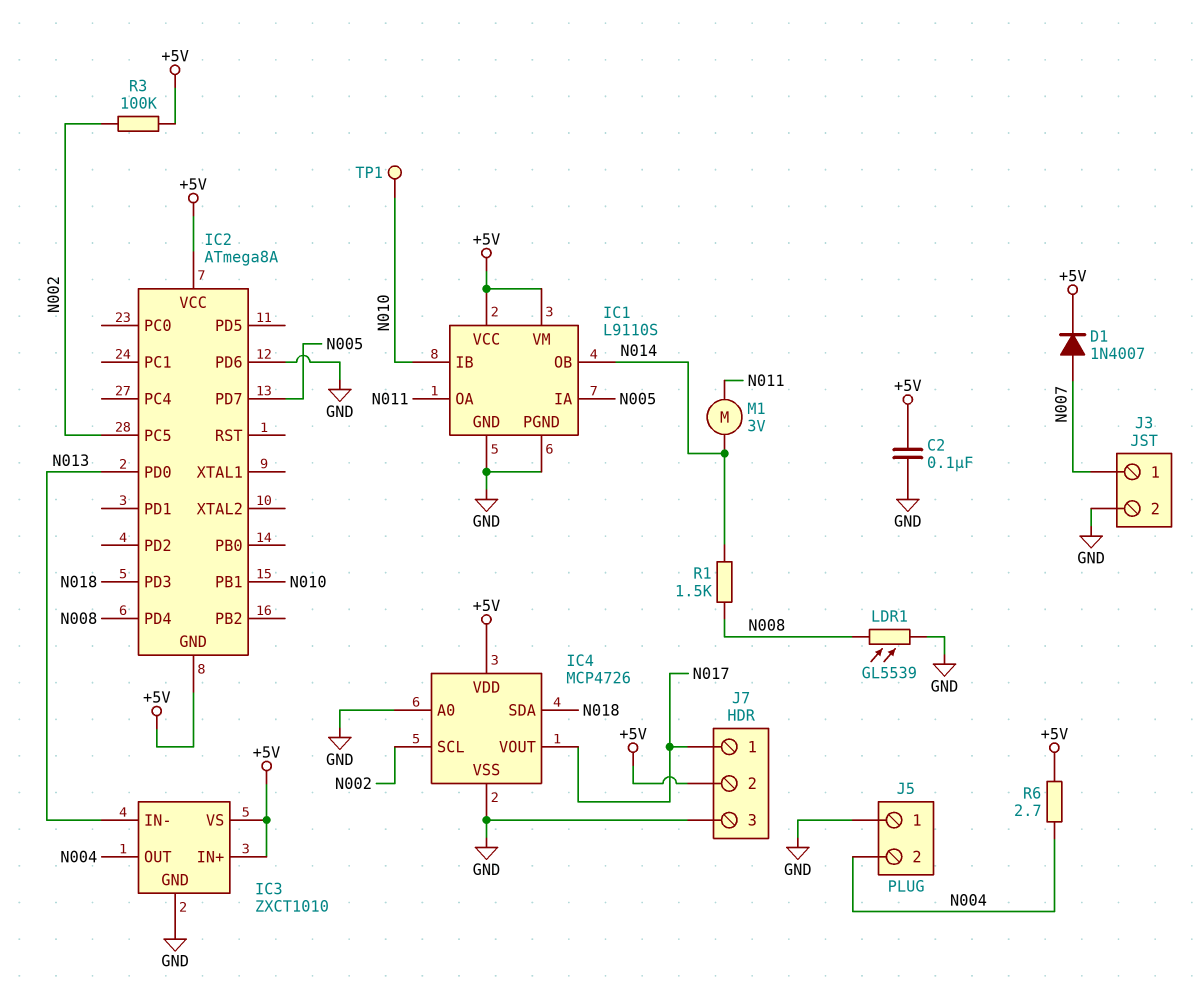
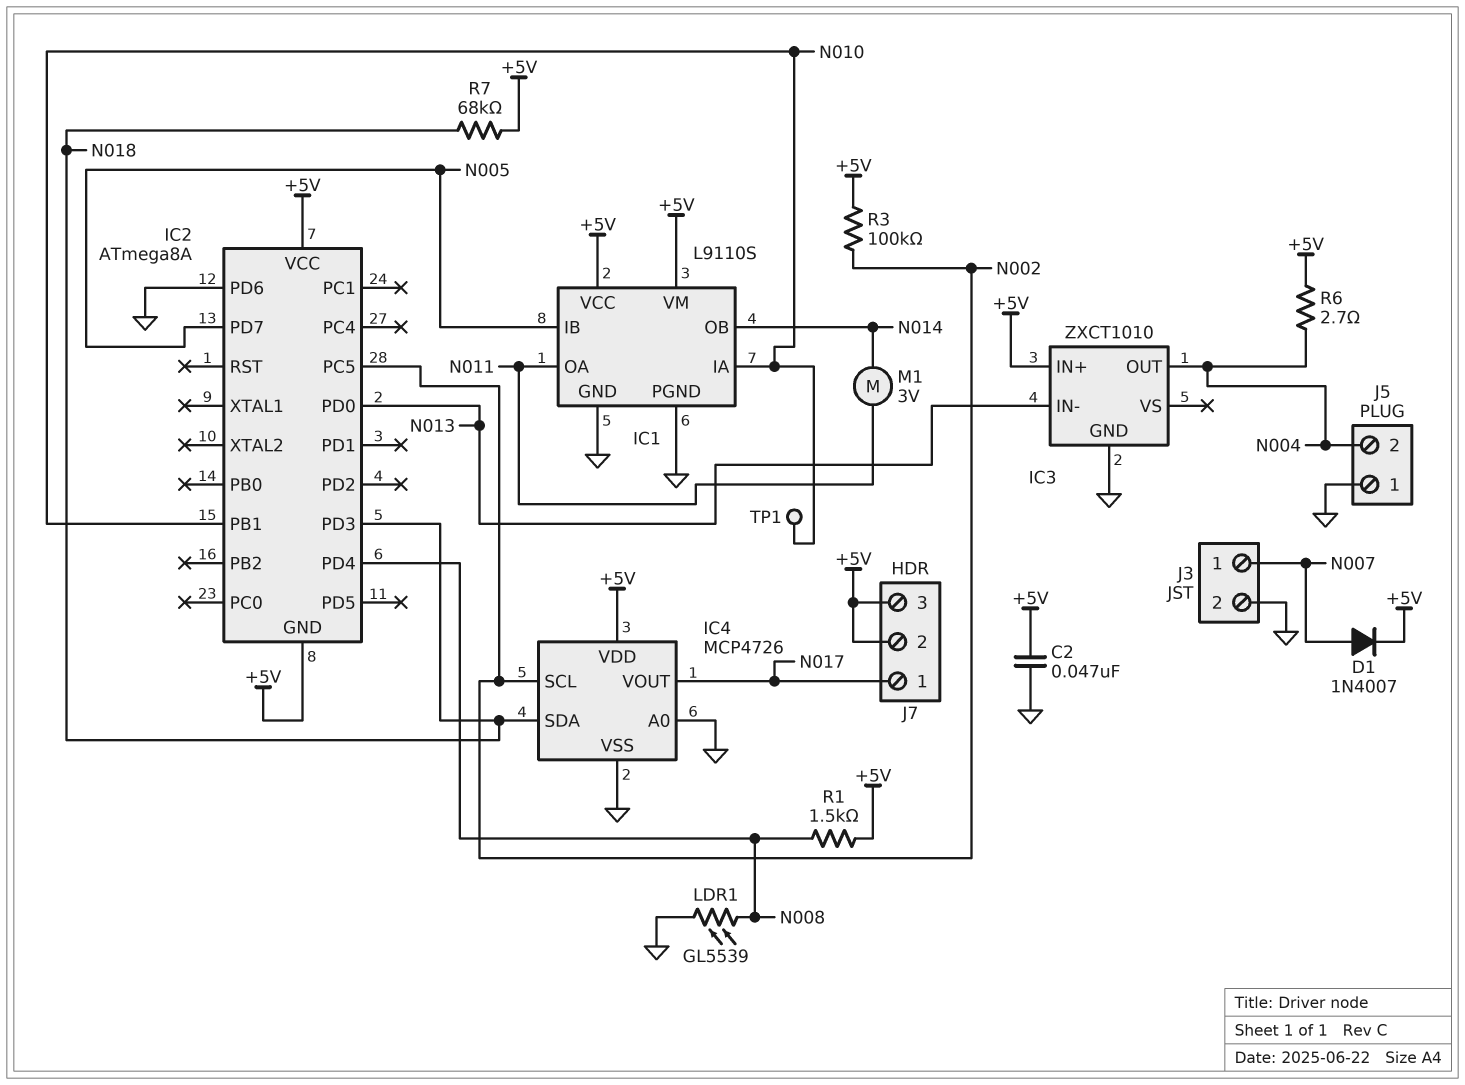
C2: 100nF (+5V, GND) -> 47nF (+5V, GND)
IC1 pin IA: N005 -> N010
IC1 pin IB: N010 -> N005
IC3 pin VS: +5V -> none
J7 pin 3: GND -> +5V
R1: 1.5k (N008, N014) -> 1.5k (+5V, N008)
R7: none -> 68k (+5V, N018)

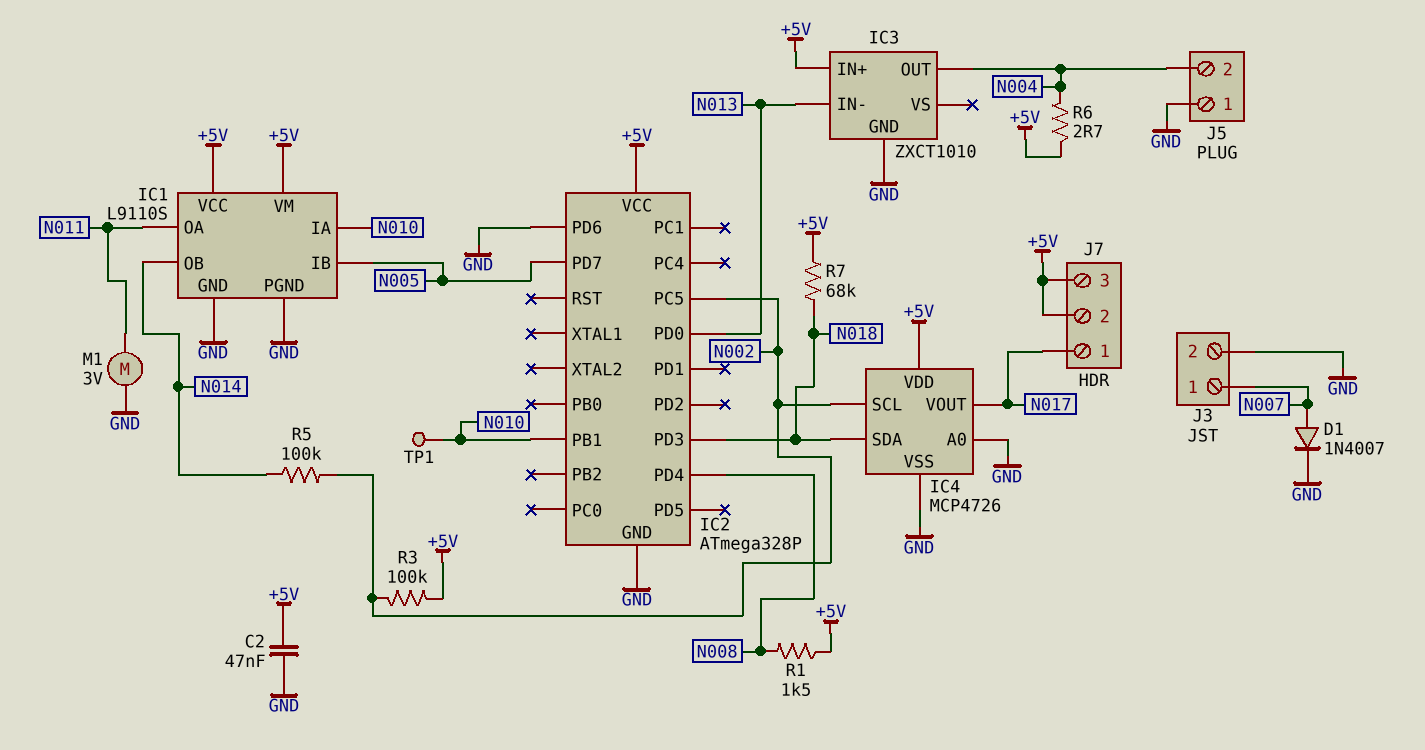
D1: diode 1N4007 (A N007, K +5V) -> diode 1N4007 (A N007, K GND)
IC2: ATmega8A -> ATmega328P
IC2 pin GND: +5V -> GND
LDR1: GL5539 (GND, N008) -> none
M1: motor 3V (N011, N014) -> motor 3V (GND, N011)
R5: none -> 100k (N002, N014)

